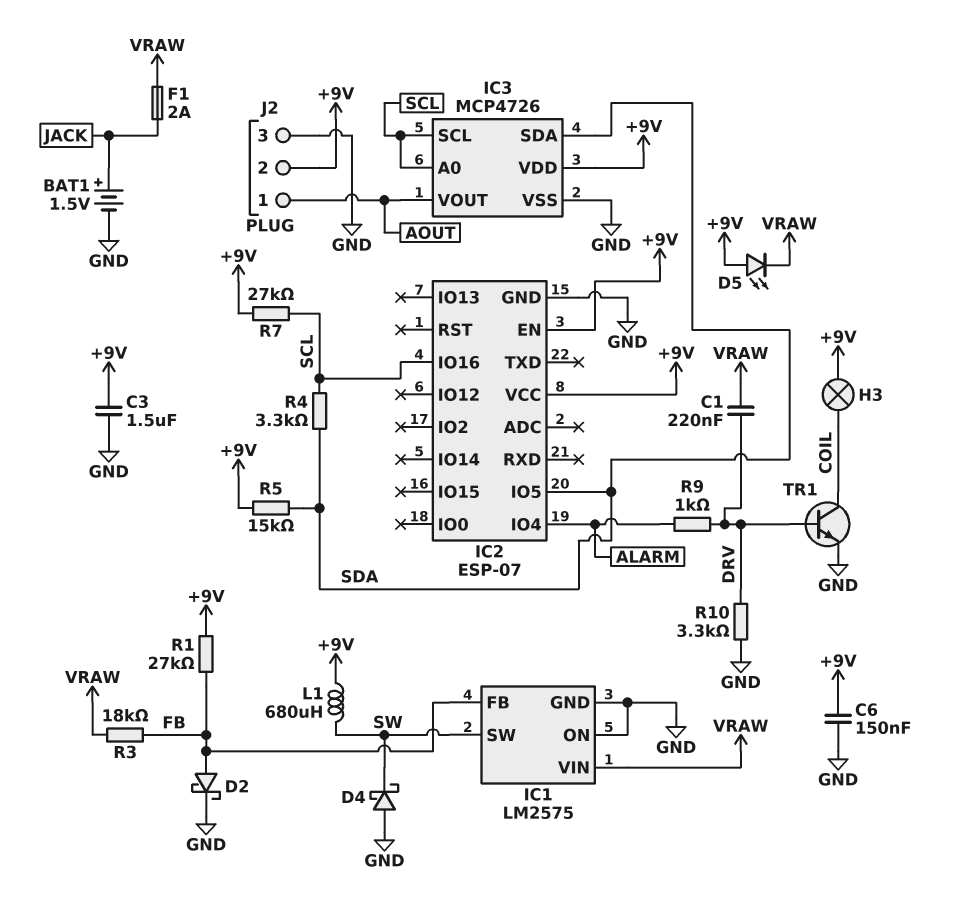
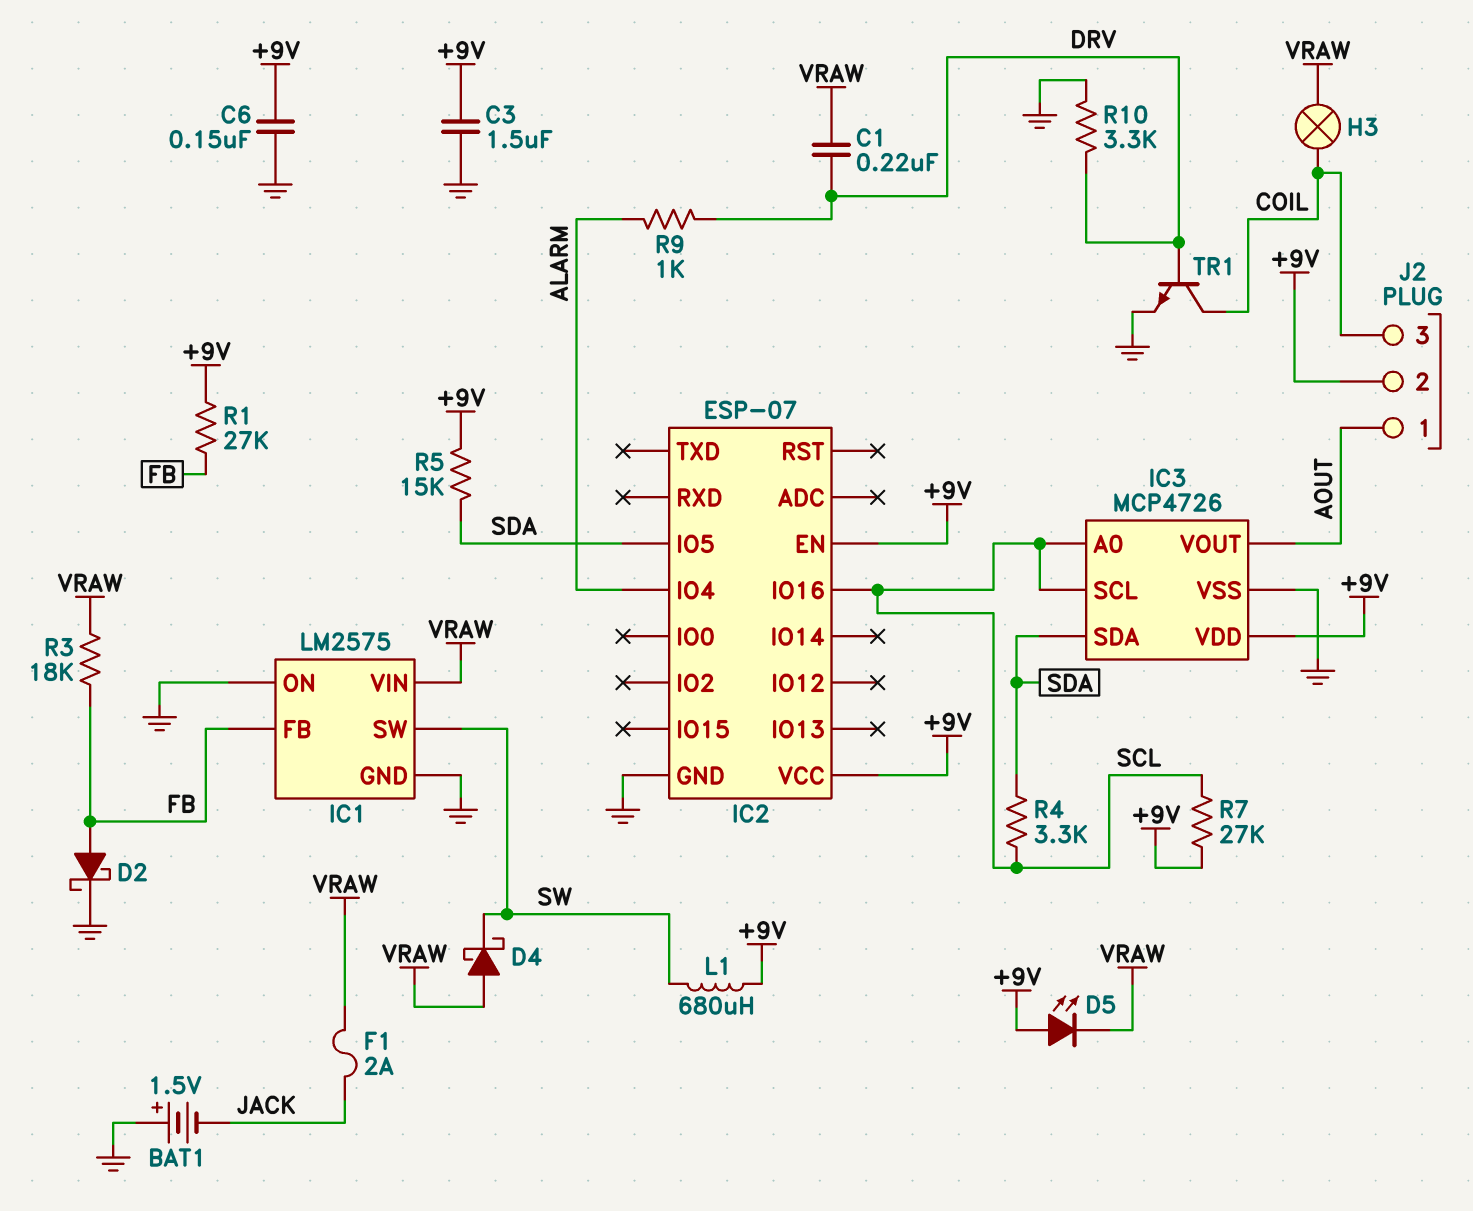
BAT1: 1.5V (plus JACK, minus GND) -> 1.5V (plus GND, minus JACK)
D4: schottky (A GND, K SW) -> schottky (A VRAW, K SW)
H3: lamp (+9V, COIL) -> lamp (COIL, VRAW)
J2 pin 3: GND -> COIL

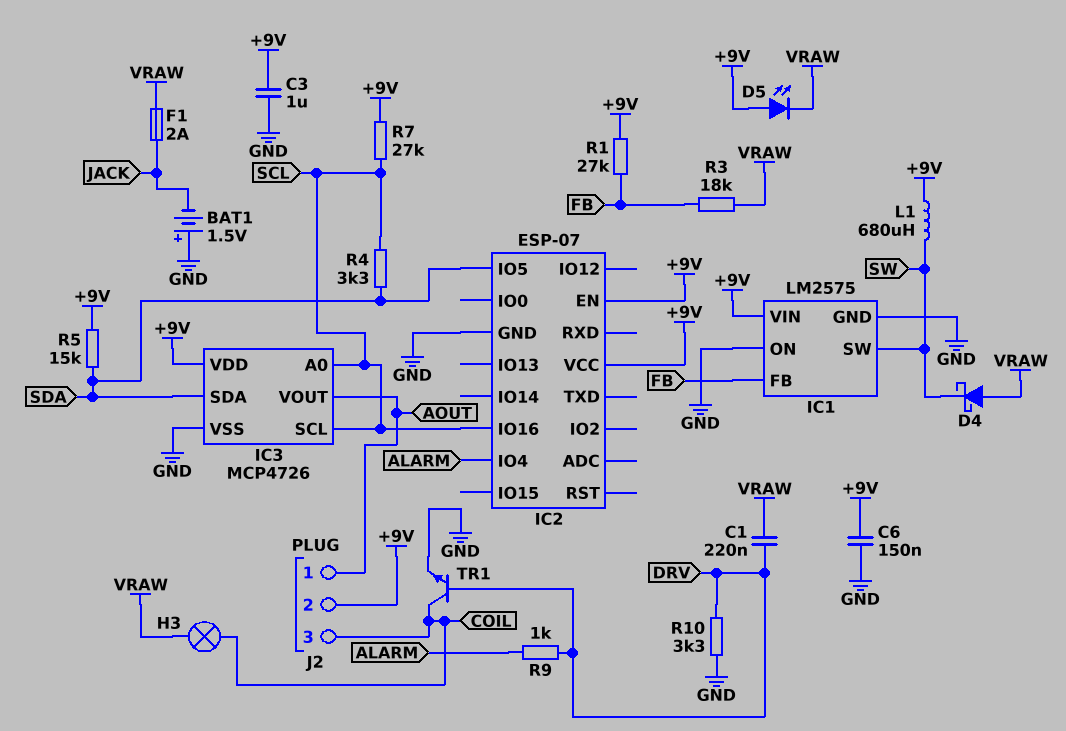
C3: 1.5uF (+9V, GND) -> 1uF (+9V, GND)
D2: schottky (A FB, K GND) -> none
IC1 pin VIN: VRAW -> +9V

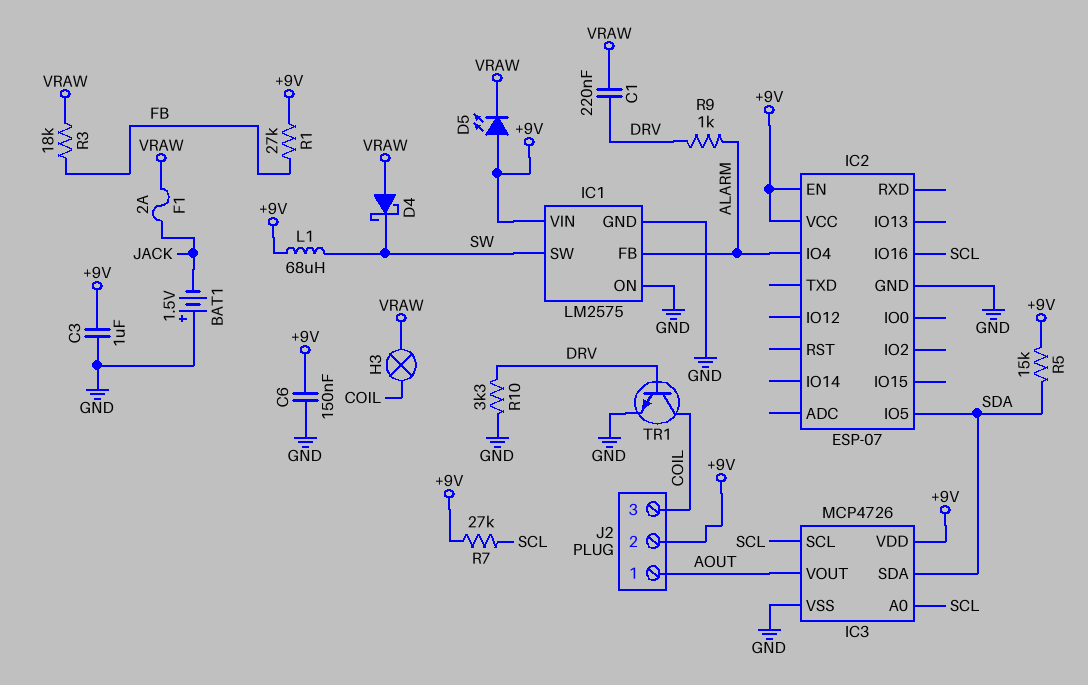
IC1 pin FB: FB -> ALARM
L1: 680uH (+9V, SW) -> 68uH (+9V, SW)
R4: 3.3k (SCL, SDA) -> none

